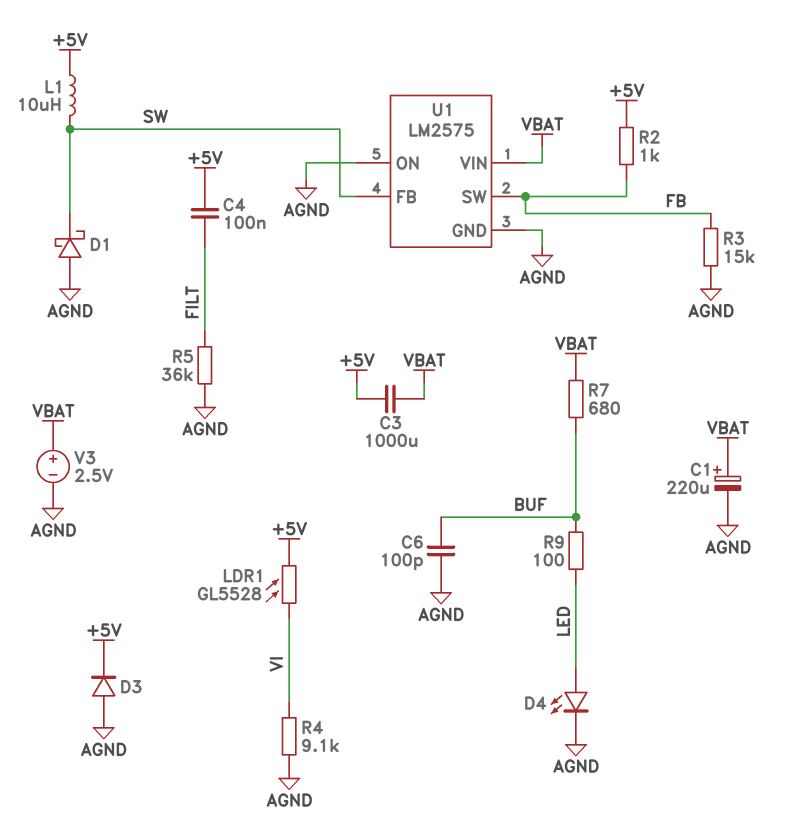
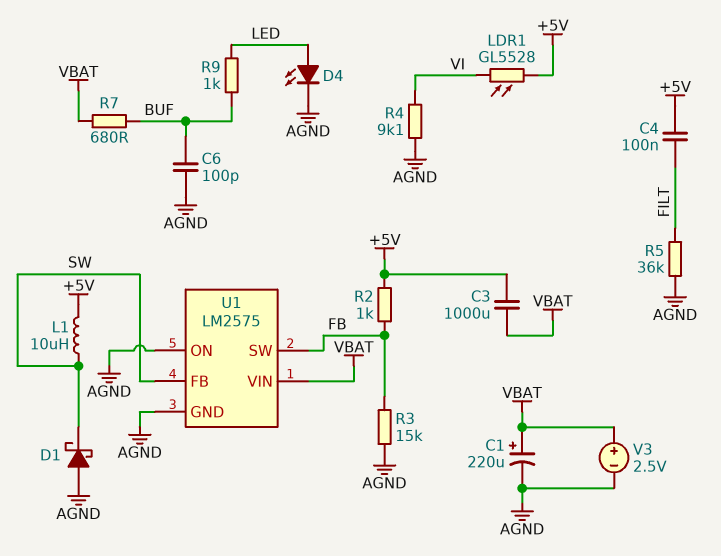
D3: diode (A AGND, K +5V) -> none
R9: 100 (BUF, LED) -> 1k (BUF, LED)

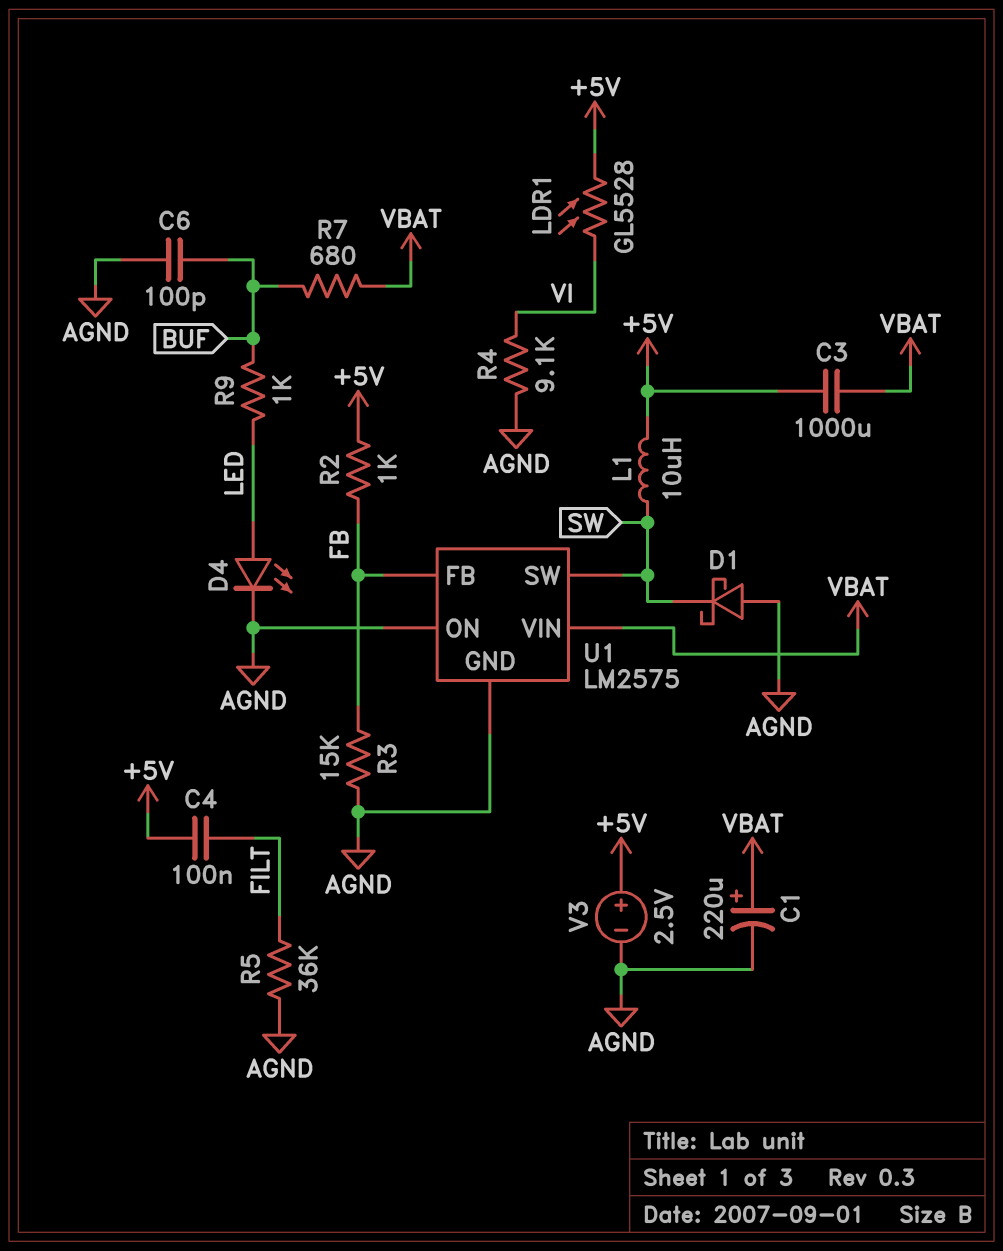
U1 pin FB: SW -> FB
U1 pin SW: FB -> SW
V3: 2.5V (plus VBAT, minus AGND) -> 2.5V (plus +5V, minus AGND)

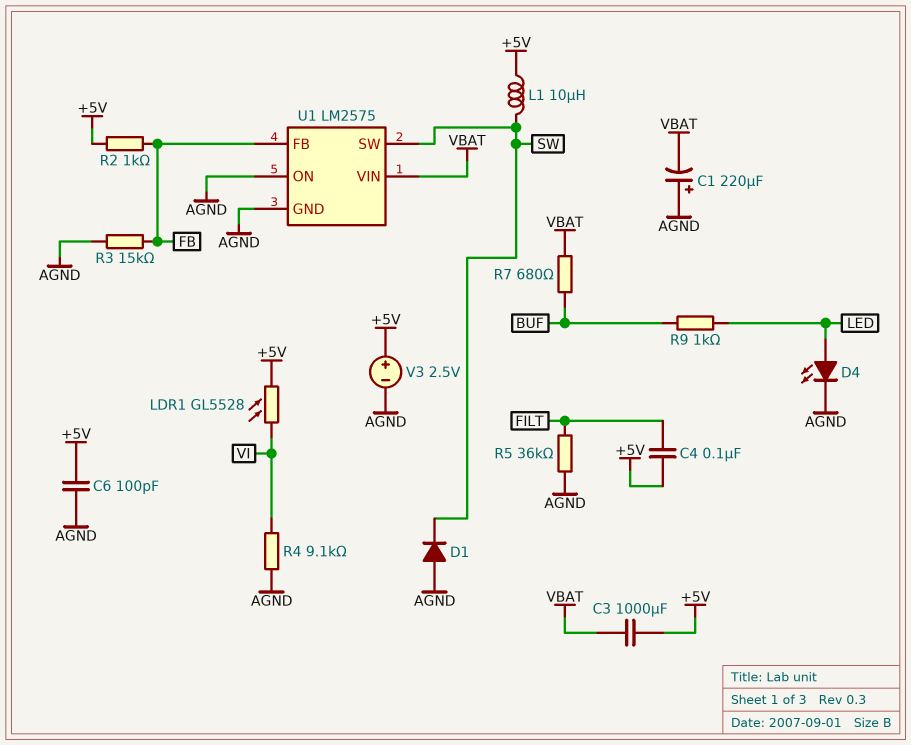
C1: 220uF (plus VBAT, minus AGND) -> 220uF (plus AGND, minus VBAT)
C6: 100pF (AGND, BUF) -> 100pF (+5V, AGND)
D1: schottky (A AGND, K SW) -> diode (A AGND, K SW)

